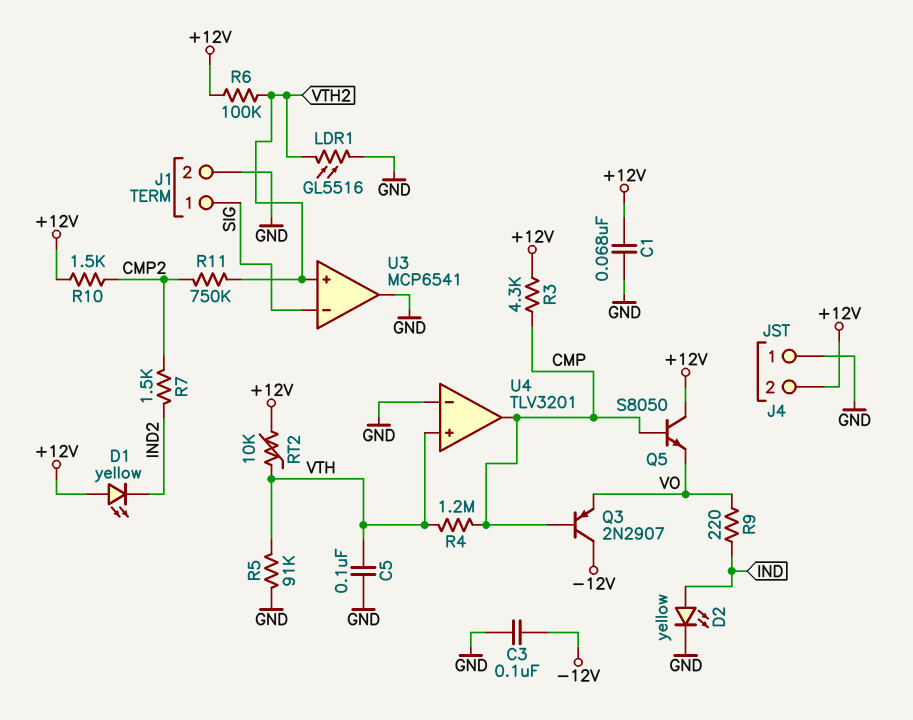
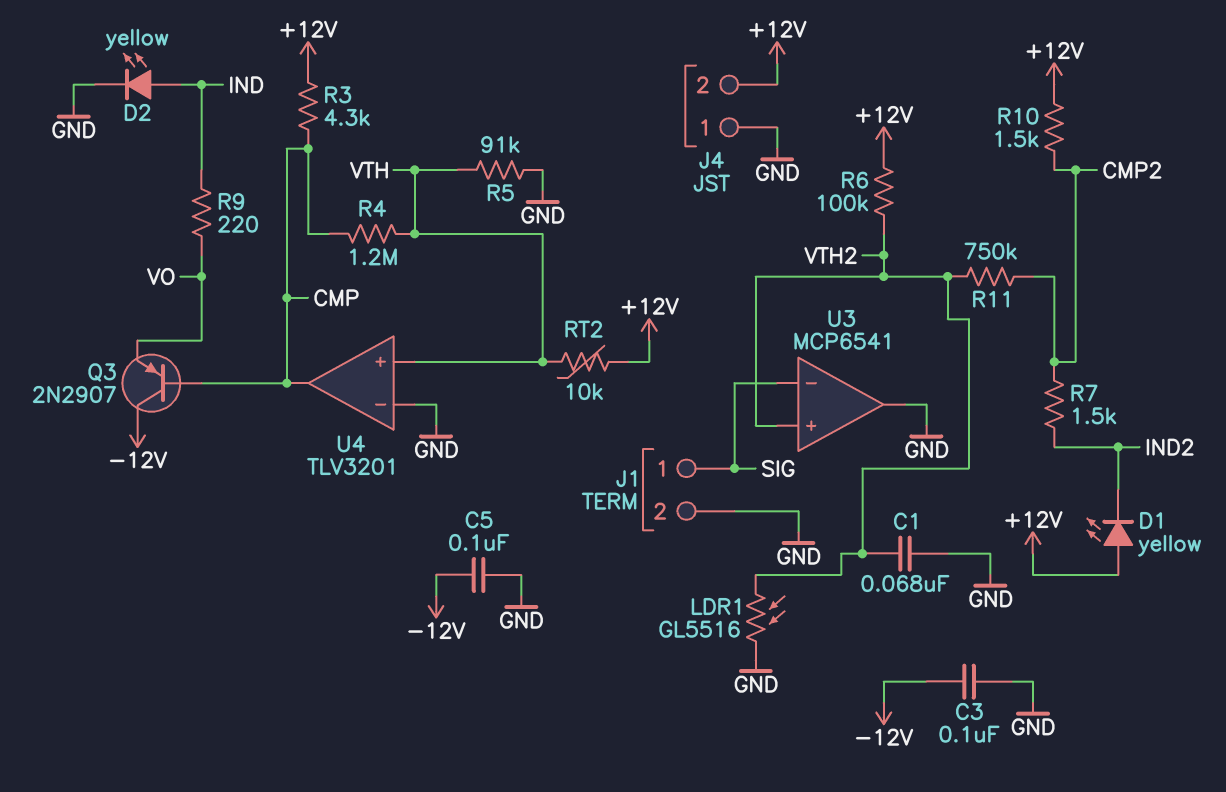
C1: 68nF (+12V, GND) -> 68nF (GND, VTH2)
C5: 100nF (GND, VTH) -> 100nF (-12V, GND)
Q5: NPN S8050 (B CMP, C +12V, E VO) -> none

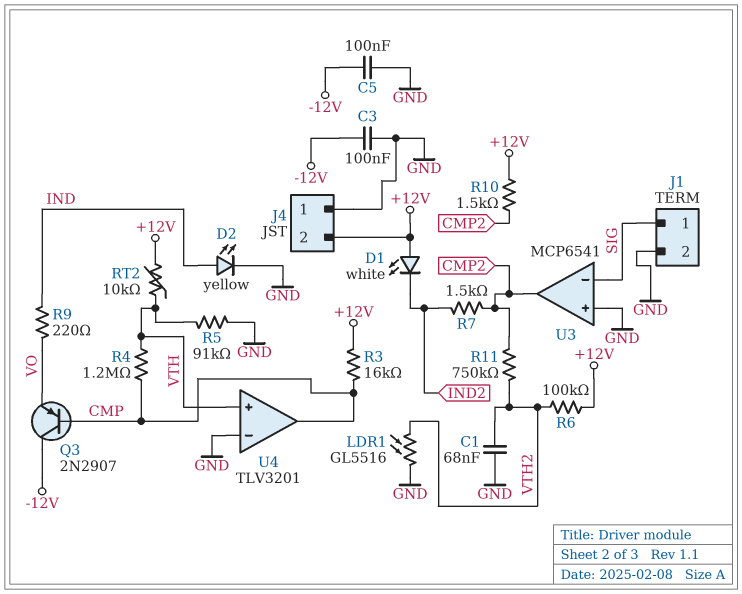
D1: LED yellow (A +12V, K IND2) -> LED white (A +12V, K IND2)
R3: 4.3k (+12V, CMP) -> 16k (+12V, CMP)
U3 pin in+: VTH2 -> GND
U3 pin out: GND -> CMP2

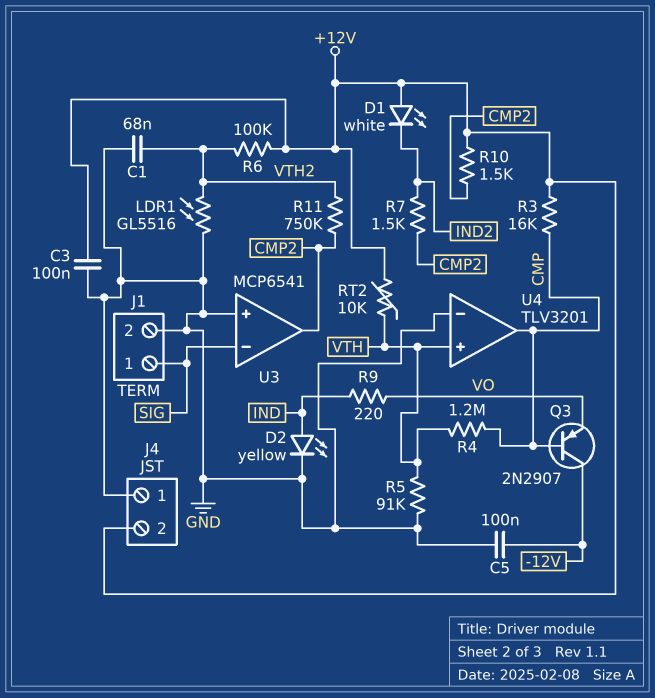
C3: 100nF (-12V, GND) -> 100nF (+12V, GND)

